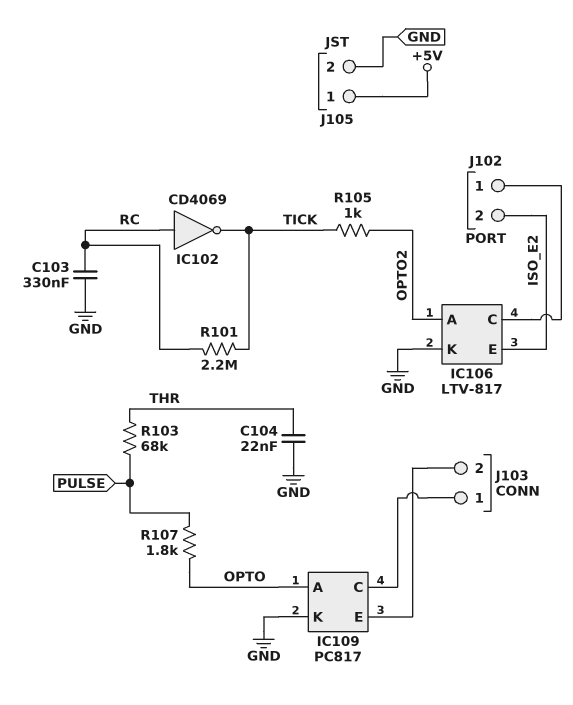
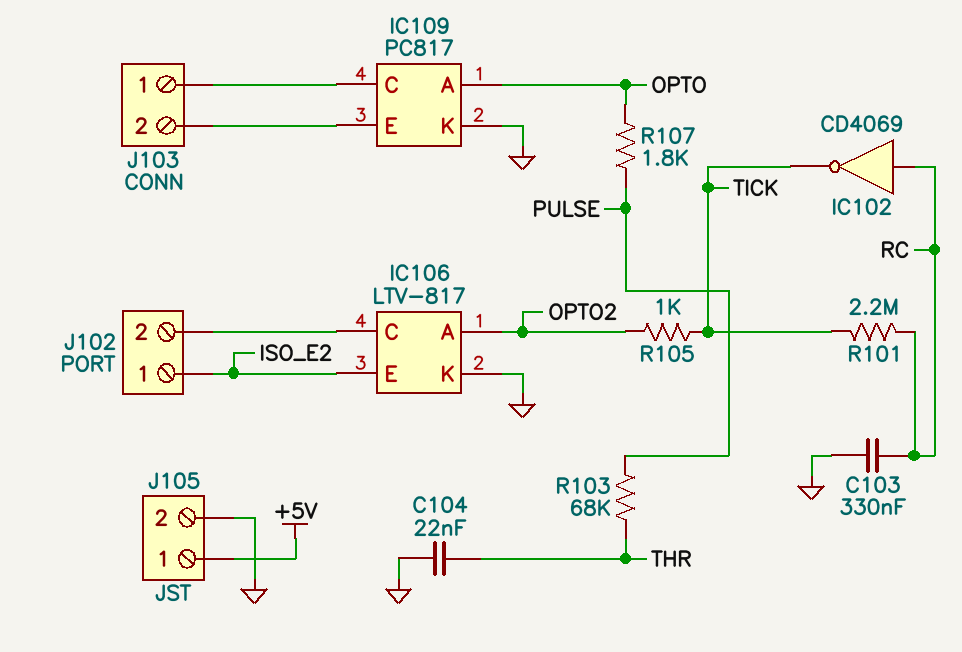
J102 pin 1: IC106/C -> ISO_E2
J102 pin 2: ISO_E2 -> IC106/C

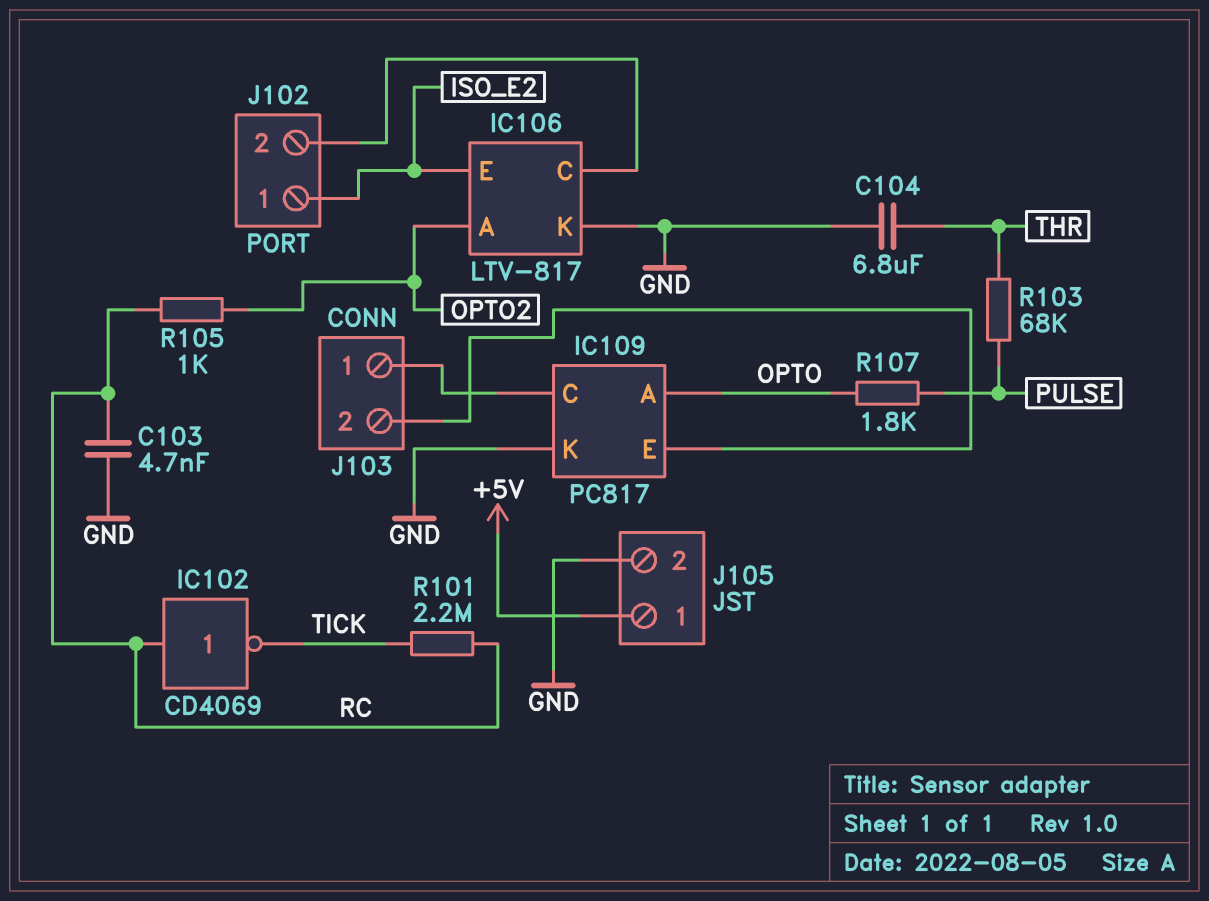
C103: 330nF (GND, RC) -> 4.7nF (GND, RC)
C104: 22nF (GND, THR) -> 6.8uF (GND, THR)
R105: 1k (OPTO2, TICK) -> 1k (OPTO2, RC)

